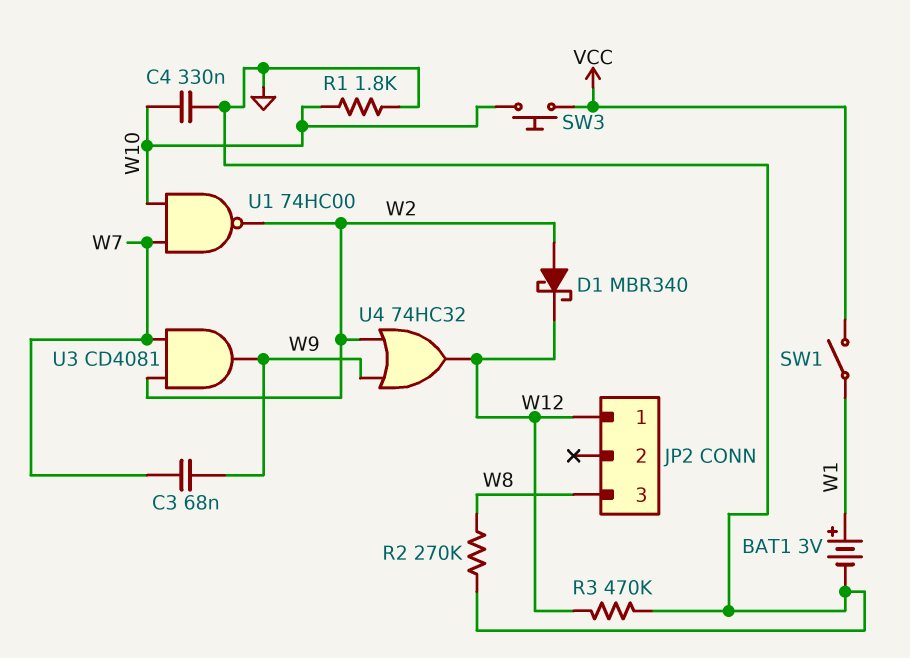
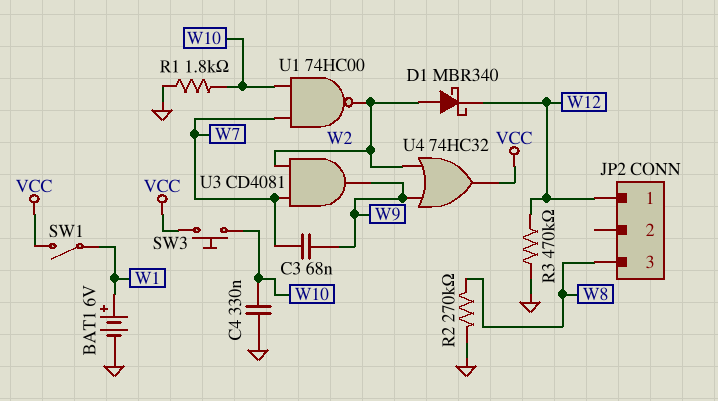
BAT1: 3V (plus W1, minus GND) -> 6V (plus W1, minus GND)
U4: OR 74HC32 (in W2, in W9, out W12) -> OR 74HC32 (in W2, in W9, out VCC)

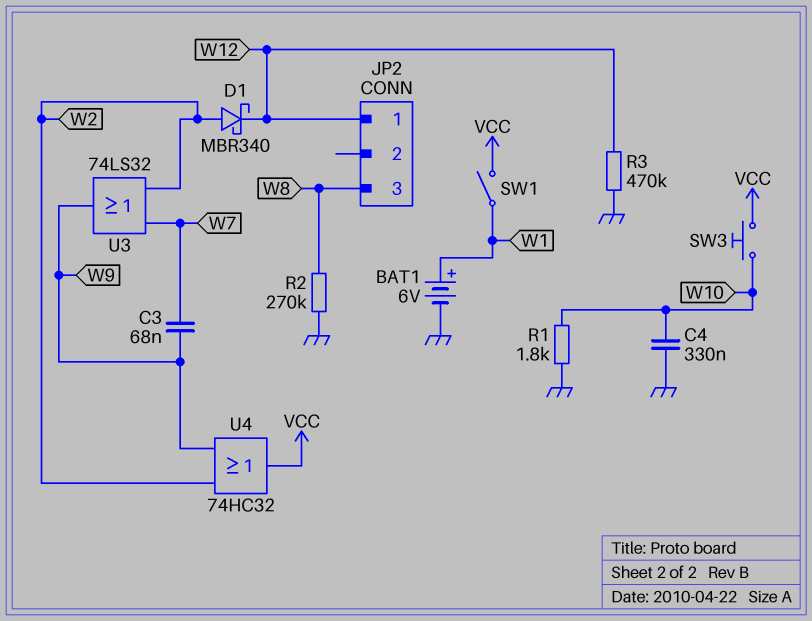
U1: NAND 74HC00 (in W7, in W10, out W2) -> none
U3: AND CD4081 (in W2, in W7, out W9) -> OR 74LS32 (in W2, in W7, out W9)

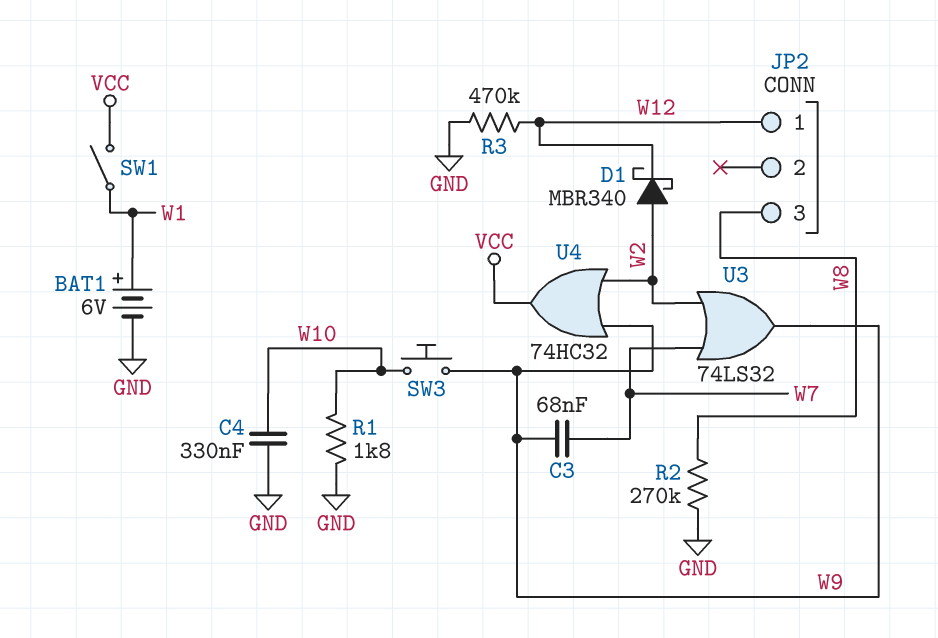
SW3: button (VCC, W10) -> button (W9, W10)

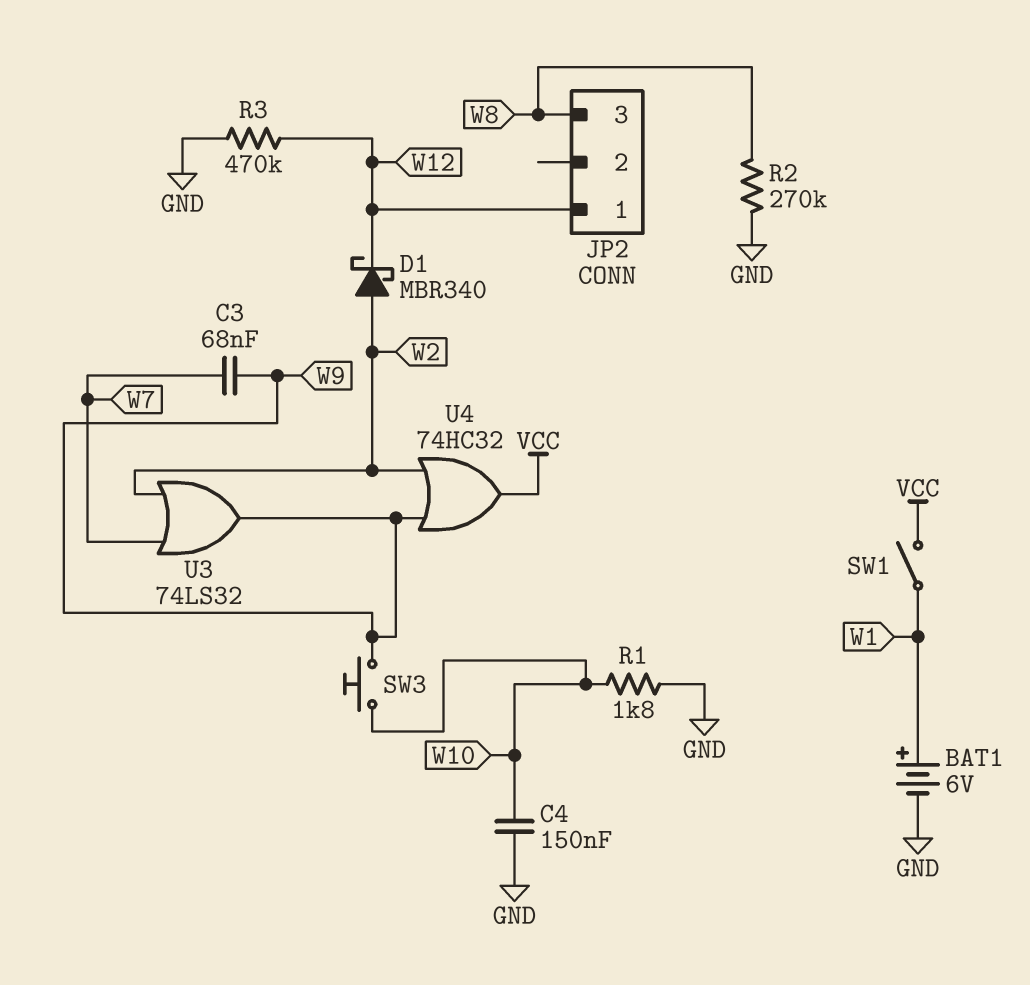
C4: 330nF (GND, W10) -> 150nF (GND, W10)

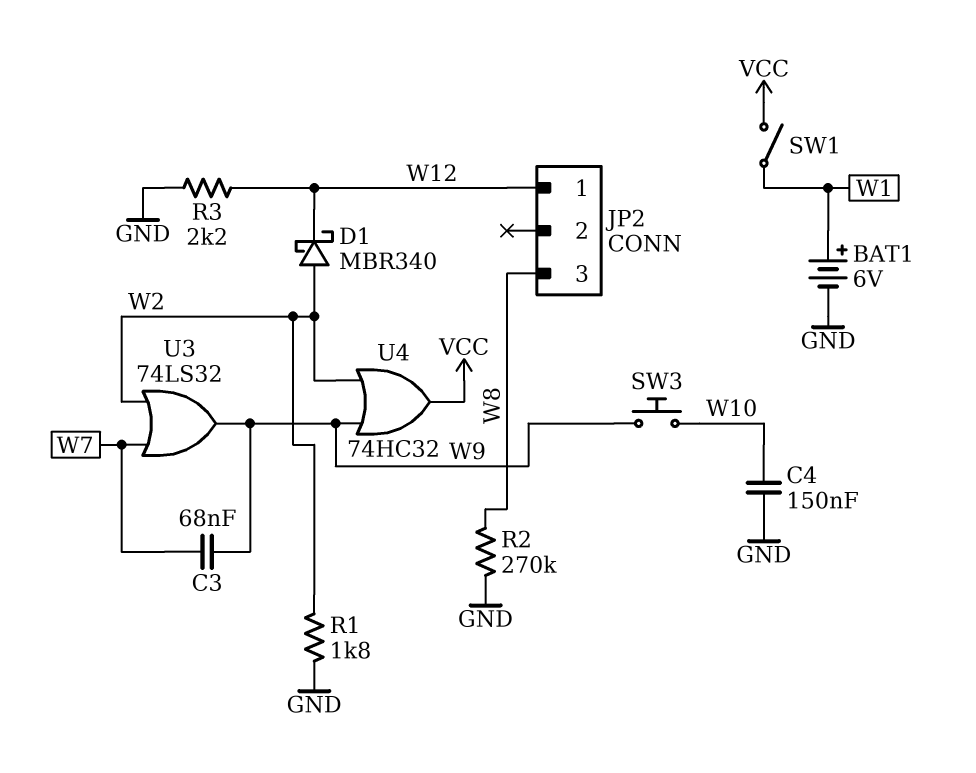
R1: 1.8k (GND, W10) -> 1.8k (GND, W2)
R3: 470k (GND, W12) -> 2.2k (GND, W12)

